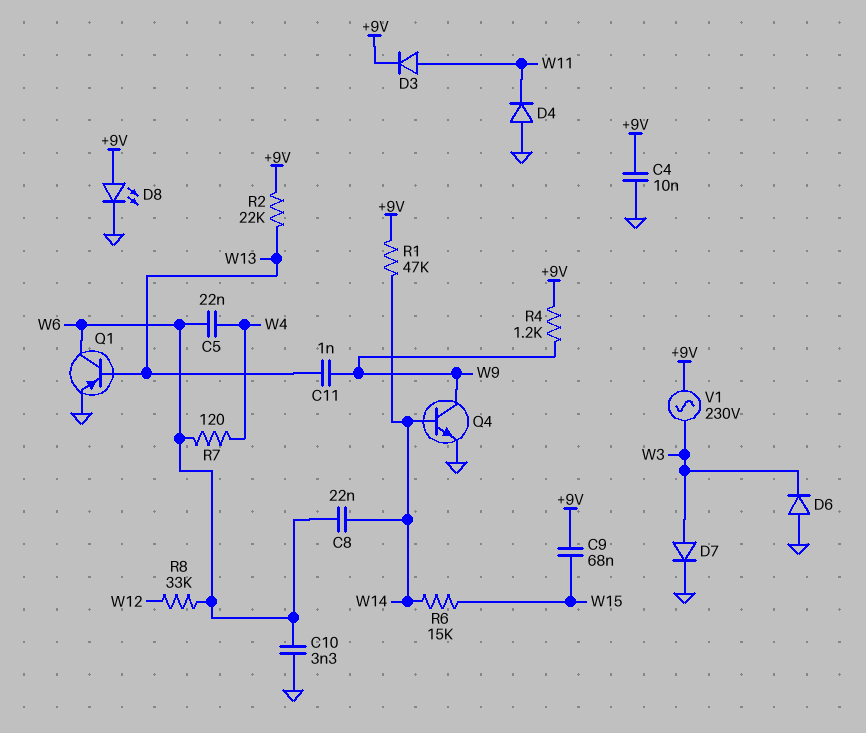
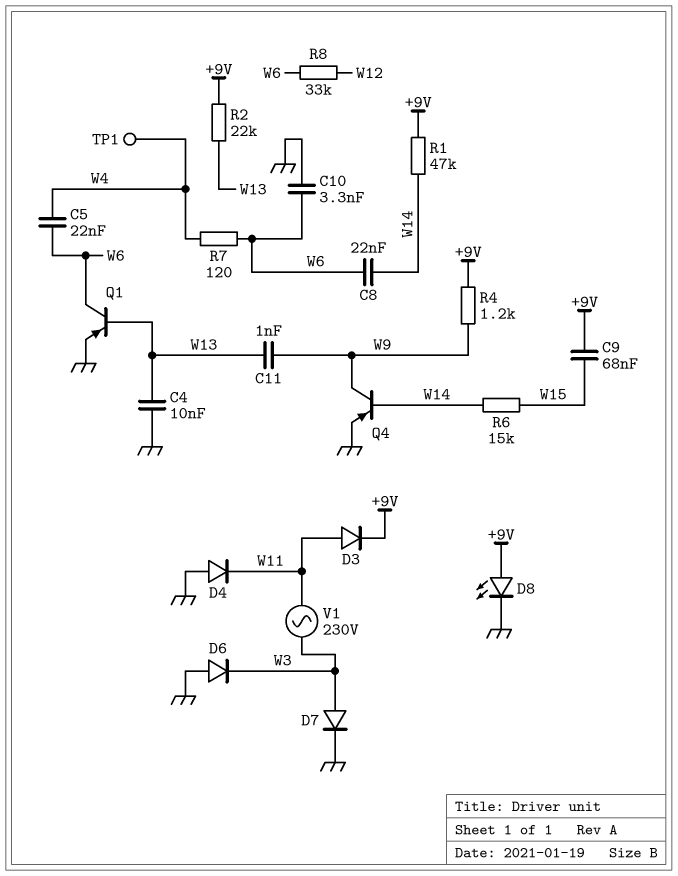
C4: 10nF (+9V, GND) -> 10nF (GND, W13)
Q4: NPN (B W14, C W9, E GND) -> PNP (B W14, C W9, E GND)
TP1: none -> test point (W4)
V1: AC 230V (+9V, W3) -> AC 230V (W3, W11)

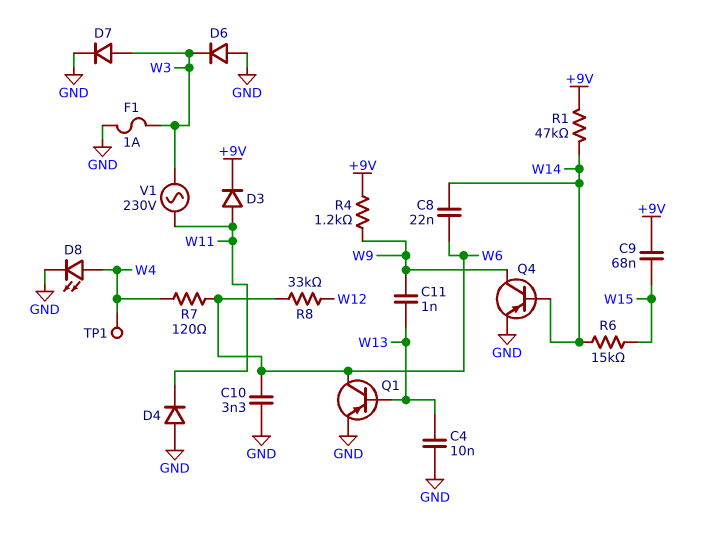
C5: 22nF (W4, W6) -> none
D8: LED (A +9V, K GND) -> LED (A W4, K GND)
F1: none -> 1A (GND, W3)
R2: 22k (+9V, W13) -> none

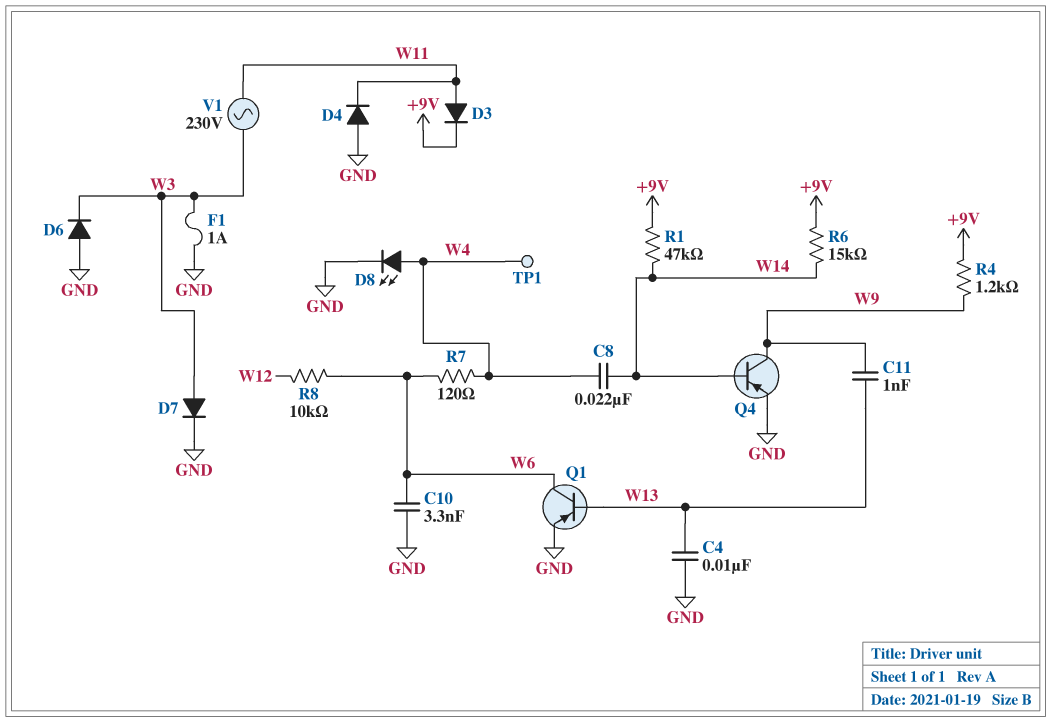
C8: 22nF (W6, W14) -> 22nF (W4, W14)
C9: 68nF (+9V, W15) -> none
R6: 15k (W14, W15) -> 15k (+9V, W14)
R8: 33k (W6, W12) -> 10k (W6, W12)

